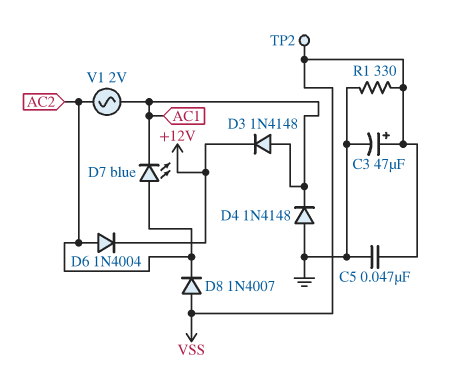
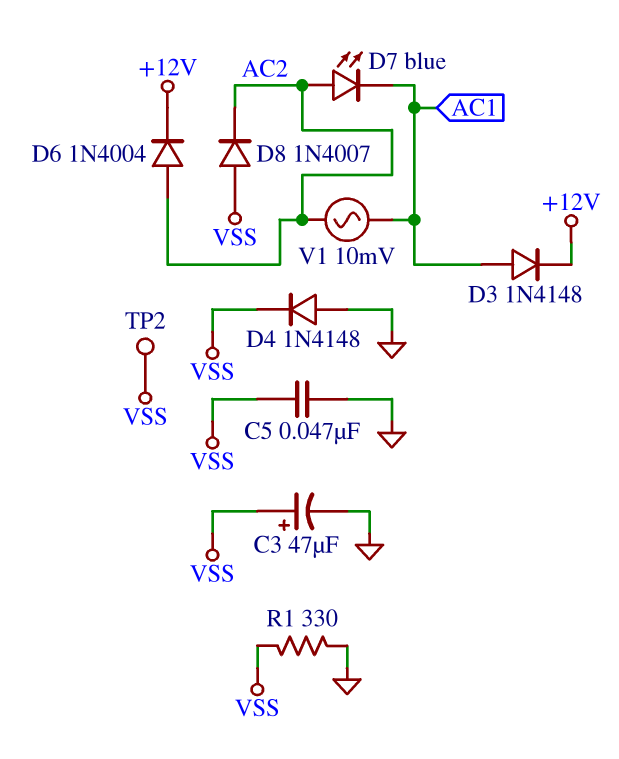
D4: diode 1N4148 (A GND, K AC1) -> diode 1N4148 (A GND, K VSS)
V1: AC 2V (AC1, AC2) -> AC 10mV (AC1, AC2)

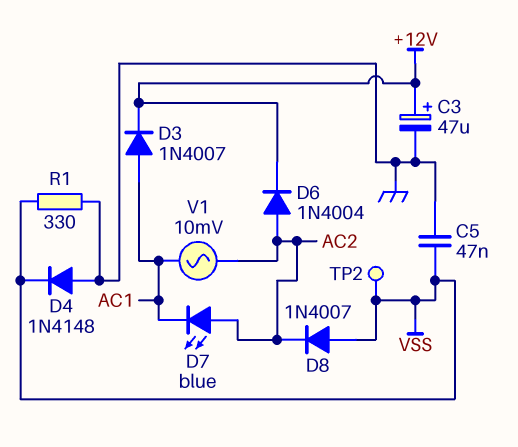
C3: 47uF (plus VSS, minus GND) -> 47uF (plus +12V, minus GND)
D3: diode 1N4148 (A AC1, K +12V) -> diode 1N4007 (A AC1, K +12V)

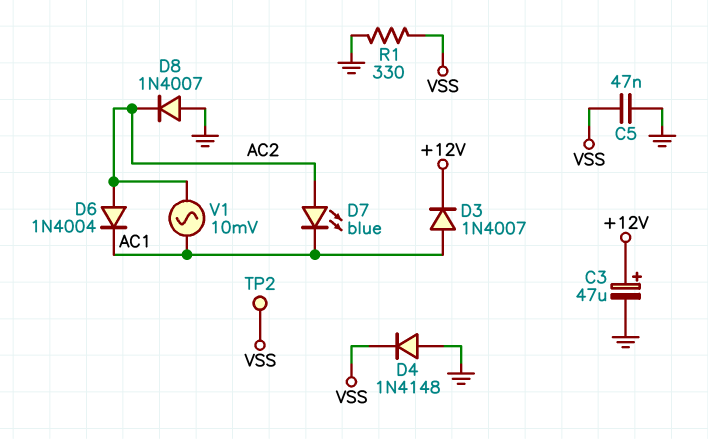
D6: diode 1N4004 (A AC2, K +12V) -> diode 1N4004 (A AC2, K AC1)
D8: diode 1N4007 (A VSS, K AC2) -> diode 1N4007 (A GND, K AC2)

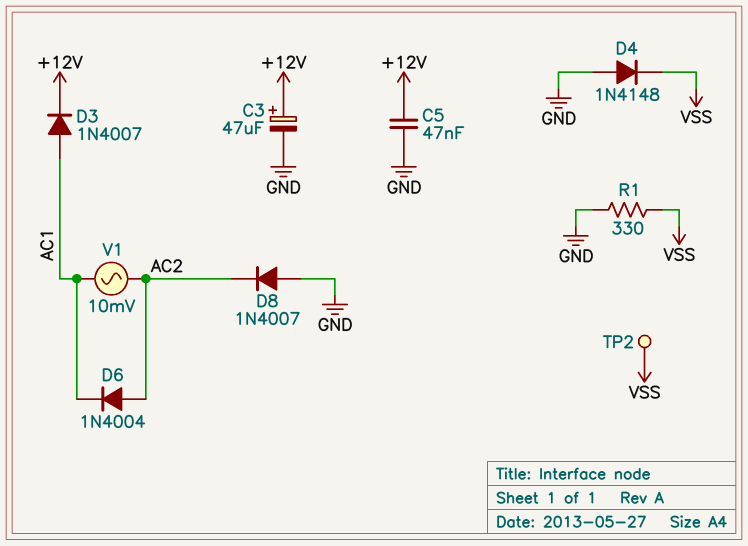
C5: 47nF (GND, VSS) -> 47nF (+12V, GND)
D7: LED blue (A AC2, K AC1) -> none

